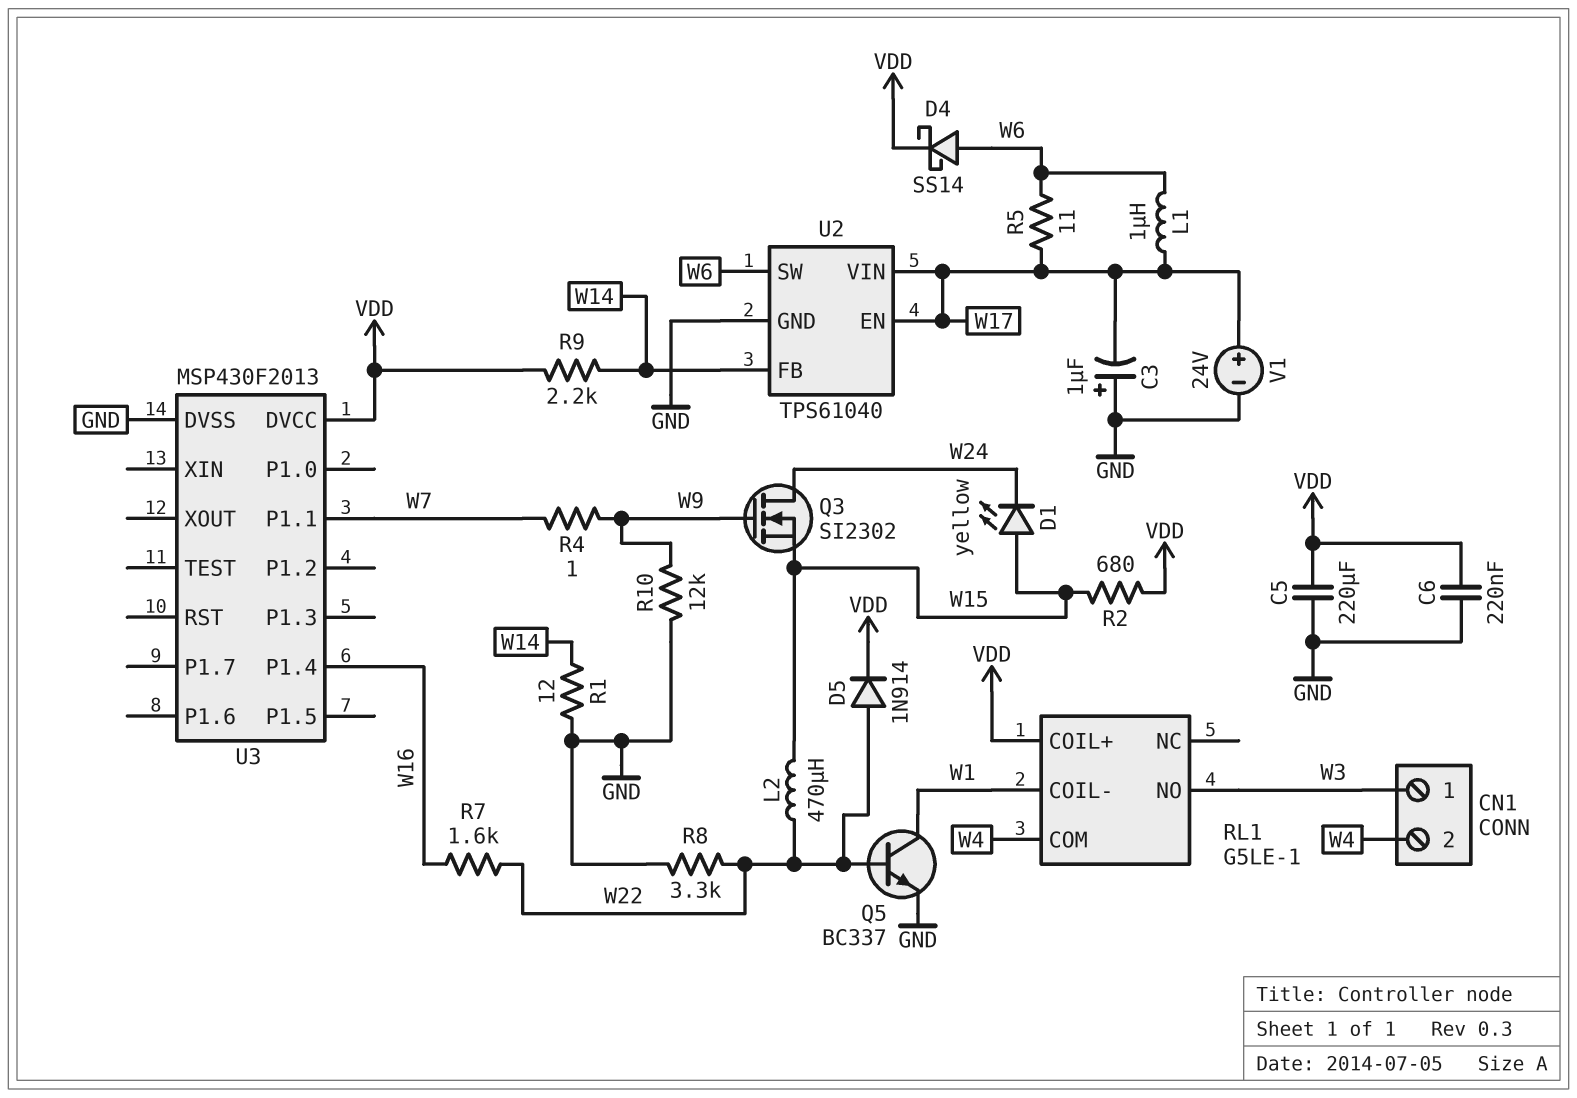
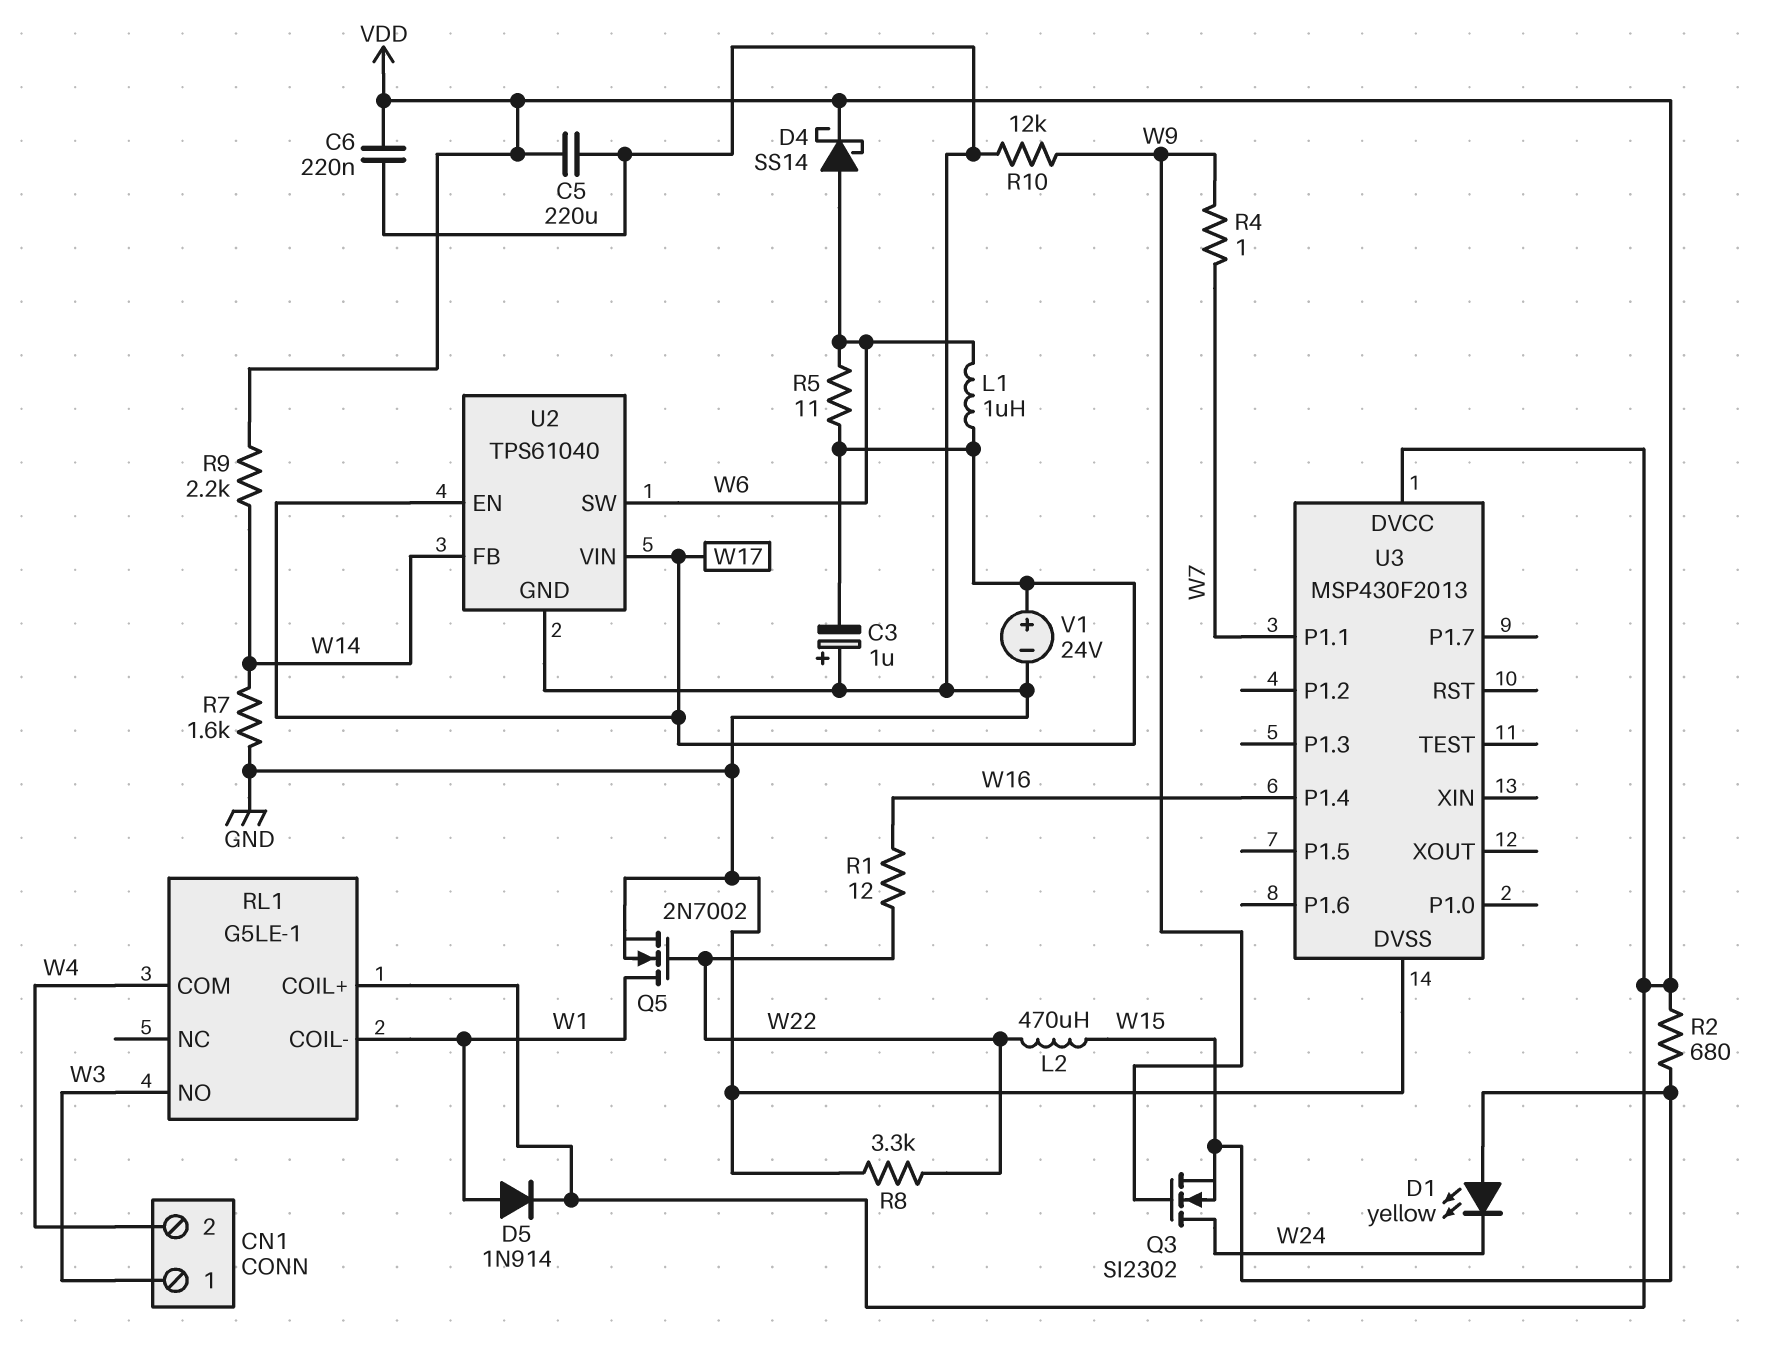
D5: diode 1N914 (A W22, K VDD) -> diode 1N914 (A W1, K VDD)
Q5: NPN BC337 (B W22, C W1, E GND) -> NMOS 2N7002 (G W22, D W1, S GND)
R1: 12 (GND, W14) -> 12 (W16, W22)
R7: 1.6k (W16, W22) -> 1.6k (GND, W14)

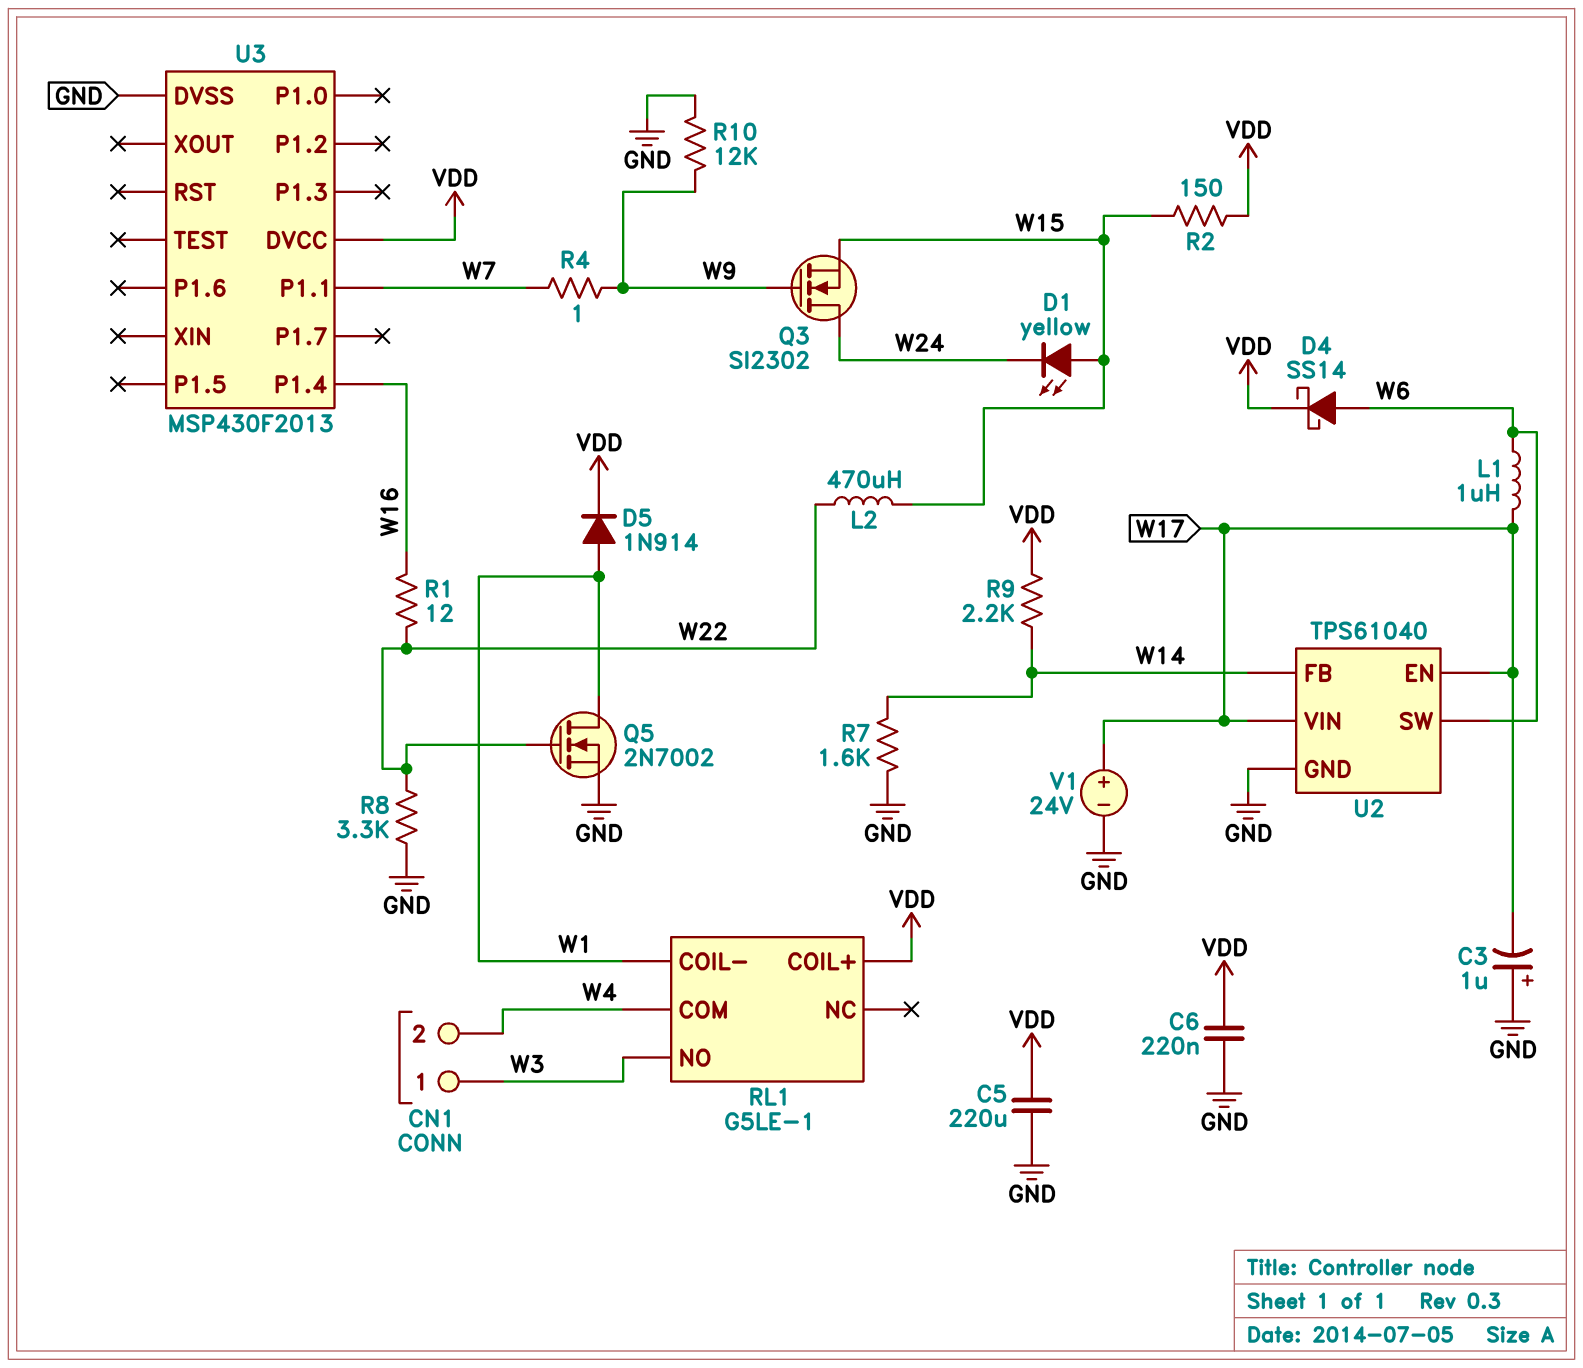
R2: 680 (VDD, W15) -> 150 (VDD, W15)
R5: 11 (W6, W17) -> none

